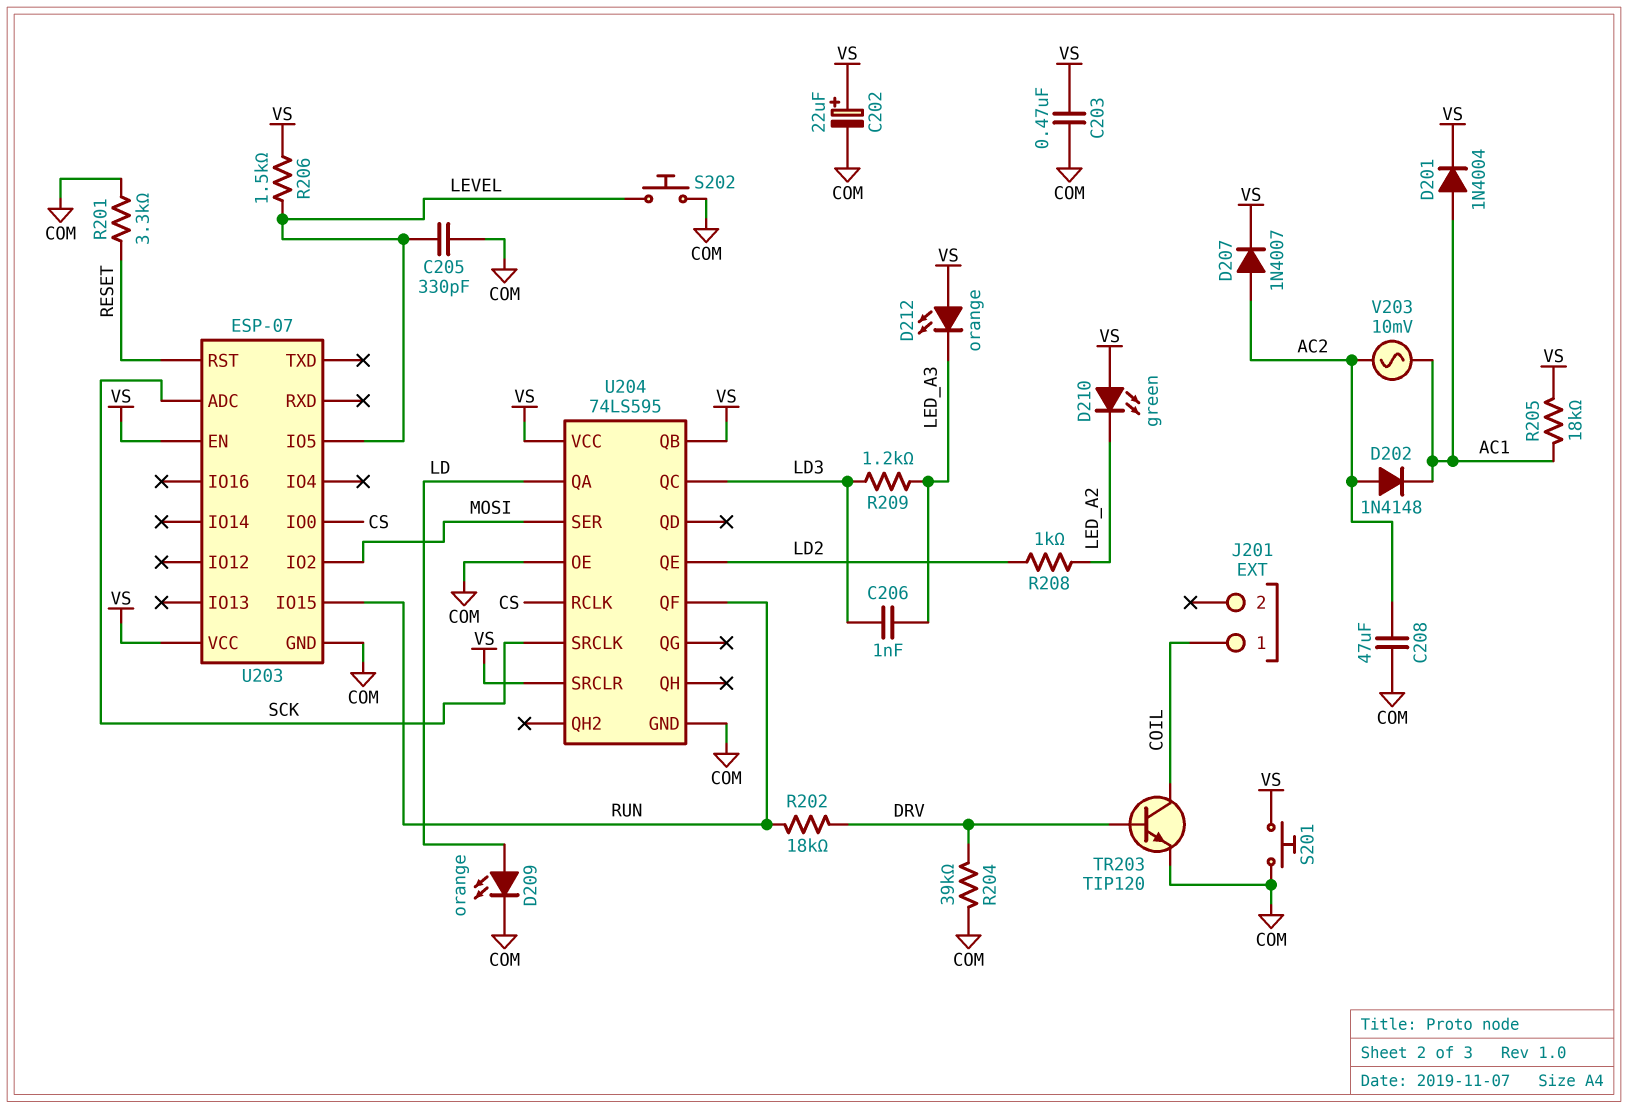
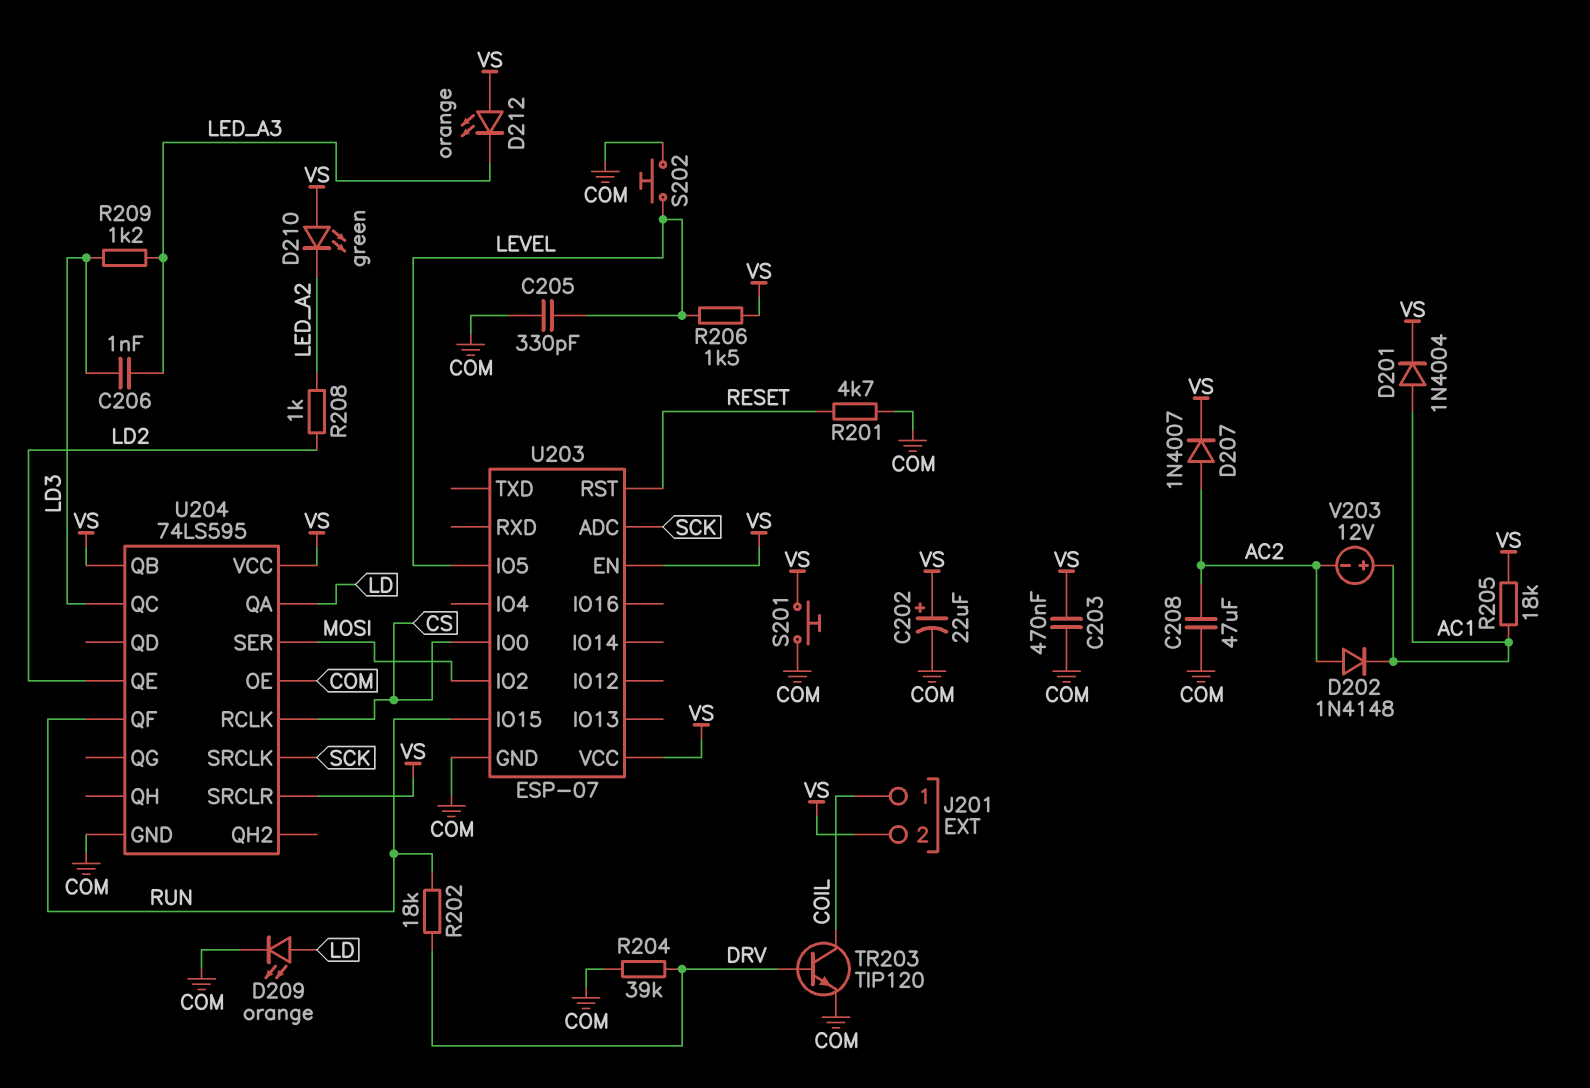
J201 pin 2: none -> VS
R201: 3.3k (COM, RESET) -> 4.7k (COM, RESET)
V203: AC 10mV (AC1, AC2) -> 12V (plus AC1, minus AC2)

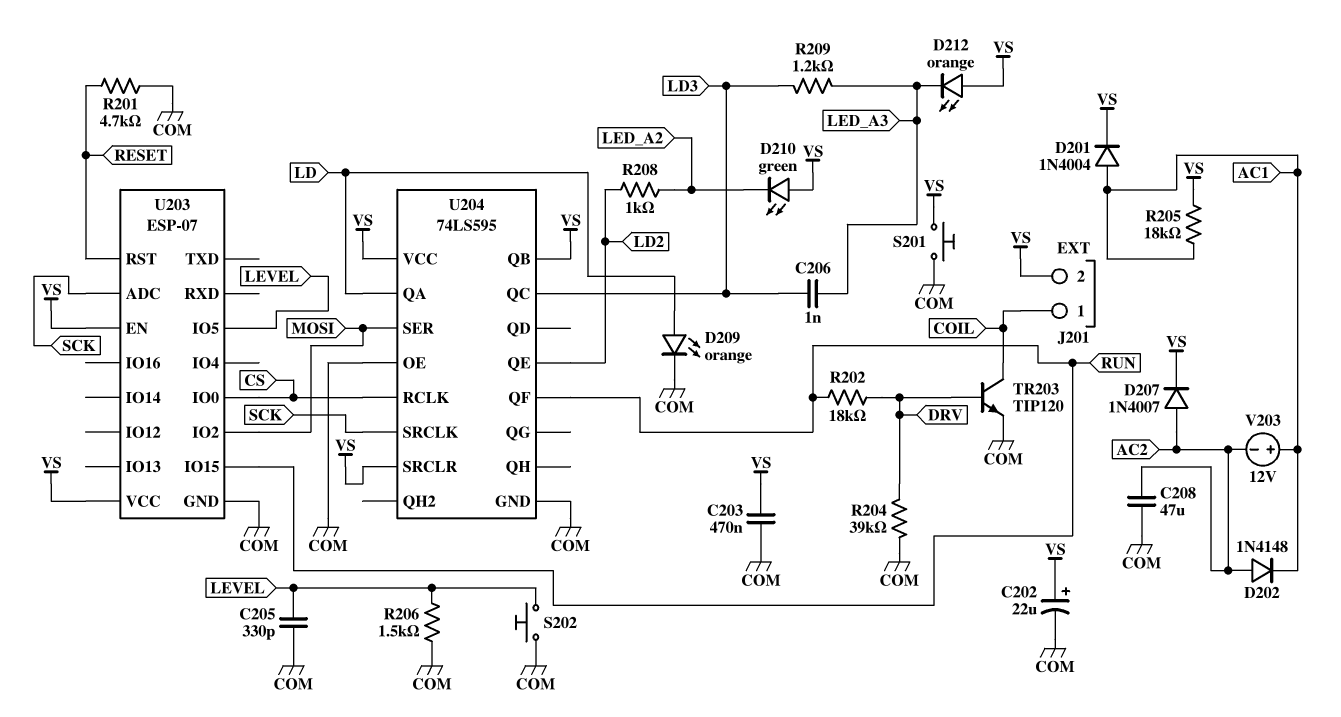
R206: 1.5k (LEVEL, VS) -> 1.5k (COM, LEVEL)

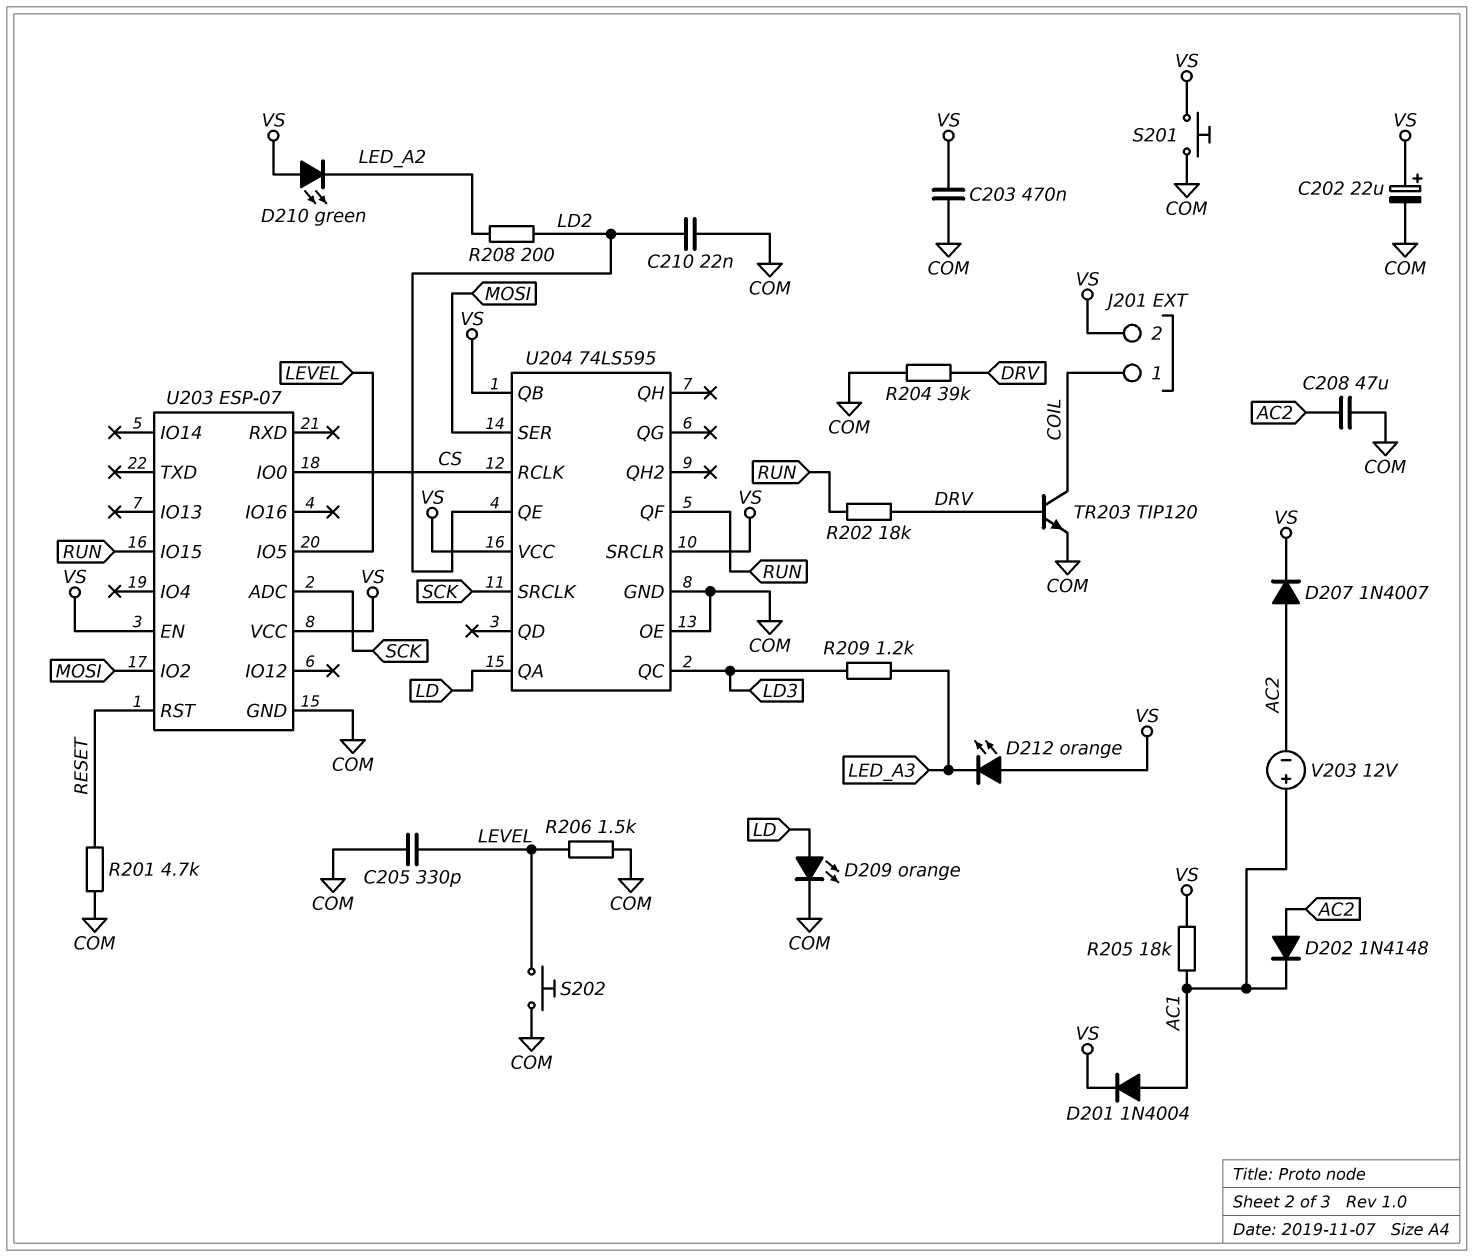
C206: 1nF (LD3, LED_A3) -> none
C210: none -> 22nF (COM, LD2)
R208: 1k (LD2, LED_A2) -> 200 (LD2, LED_A2)

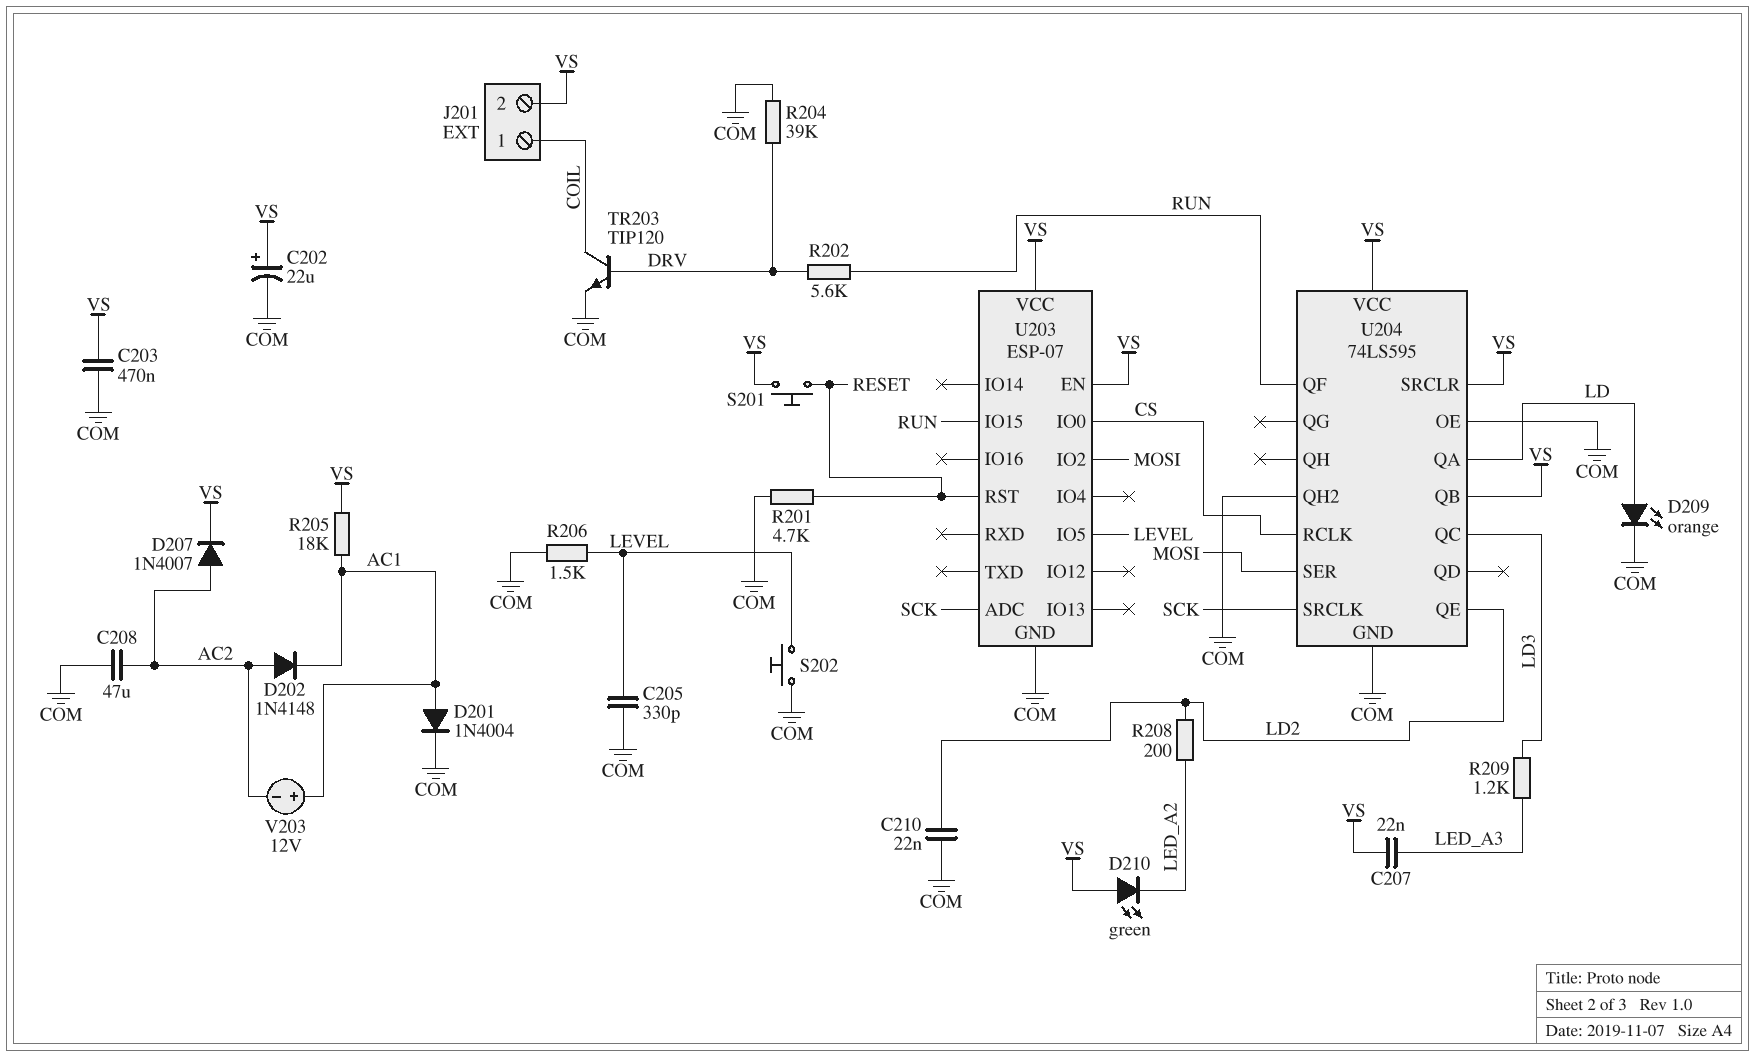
C207: none -> 22nF (LED_A3, VS)
D201: diode 1N4004 (A AC1, K VS) -> diode 1N4004 (A AC1, K COM)
D212: LED orange (A VS, K LED_A3) -> none
R202: 18k (DRV, RUN) -> 5.6k (DRV, RUN)
S201: button (COM, VS) -> button (RESET, VS)
U204 pin QH2: none -> COM

